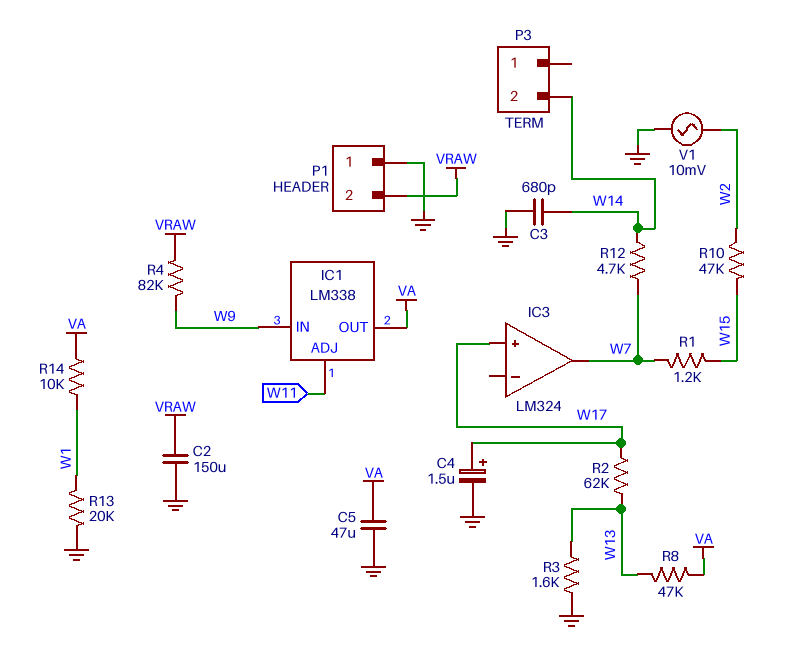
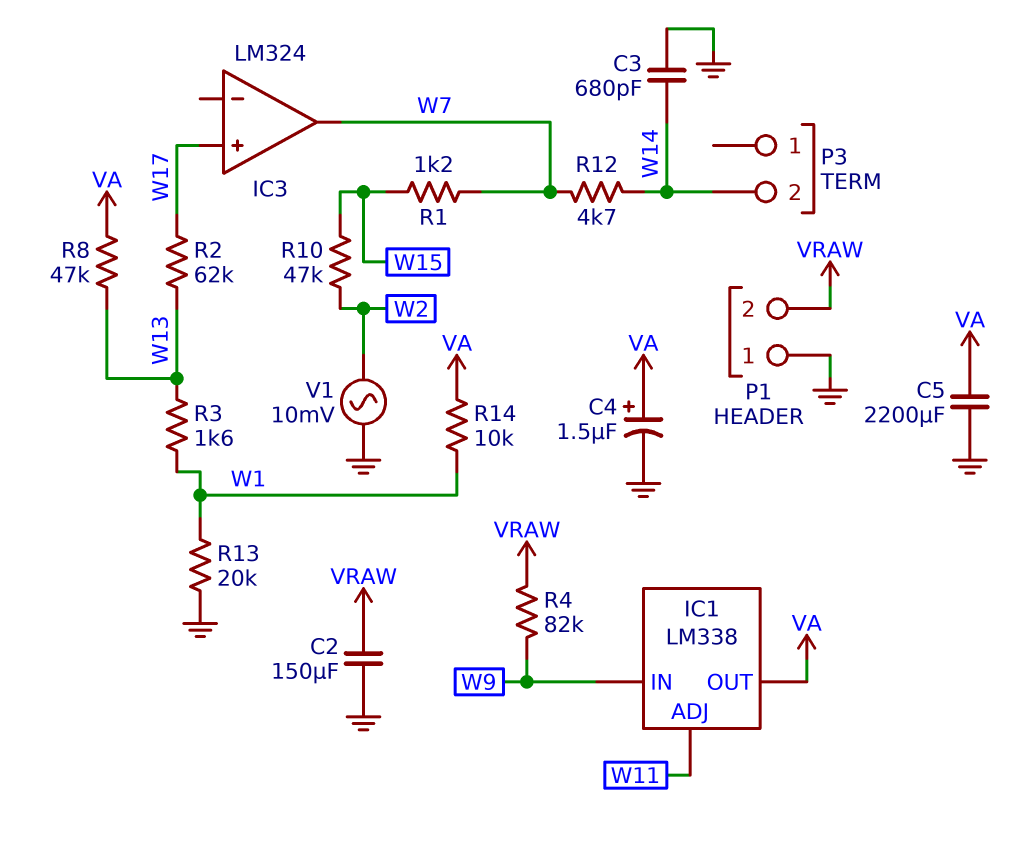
C4: 1.5uF (plus W17, minus GND) -> 1.5uF (plus VA, minus GND)
C5: 47uF (GND, VA) -> 2200uF (GND, VA)
R3: 1.6k (GND, W13) -> 1.6k (W1, W13)

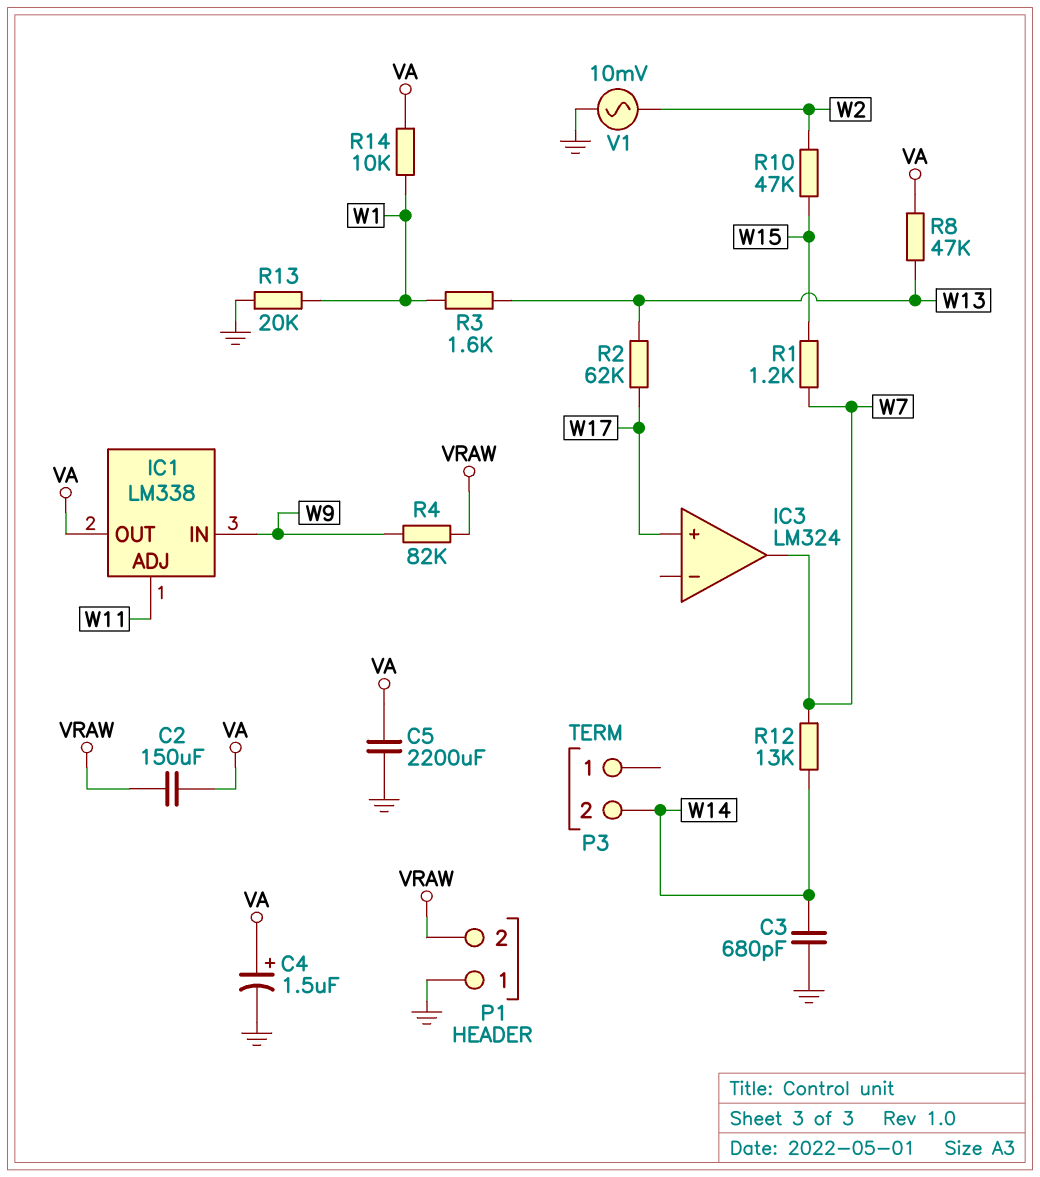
C2: 150uF (GND, VRAW) -> 150uF (VA, VRAW)
R12: 4.7k (W7, W14) -> 13k (W7, W14)

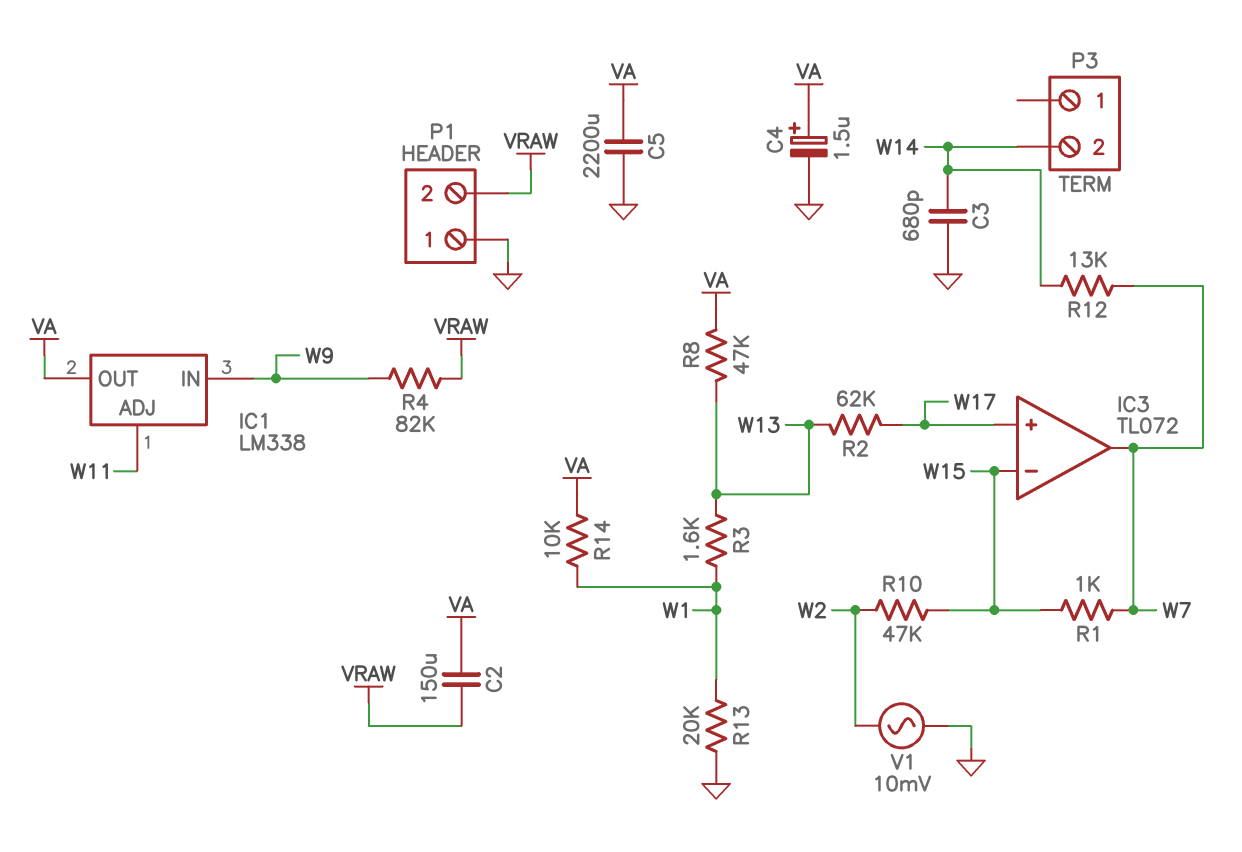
IC3: LM324 -> TL072
IC3 pin in-: none -> W15
R1: 1.2k (W7, W15) -> 1k (W7, W15)

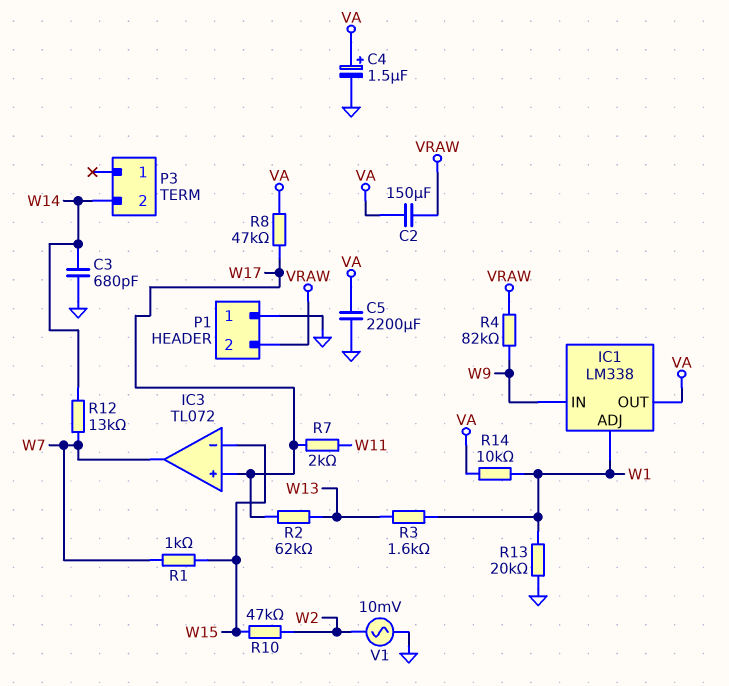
IC1 pin ADJ: W11 -> W1
R7: none -> 2k (W11, W17)
R8: 47k (VA, W13) -> 47k (VA, W17)

